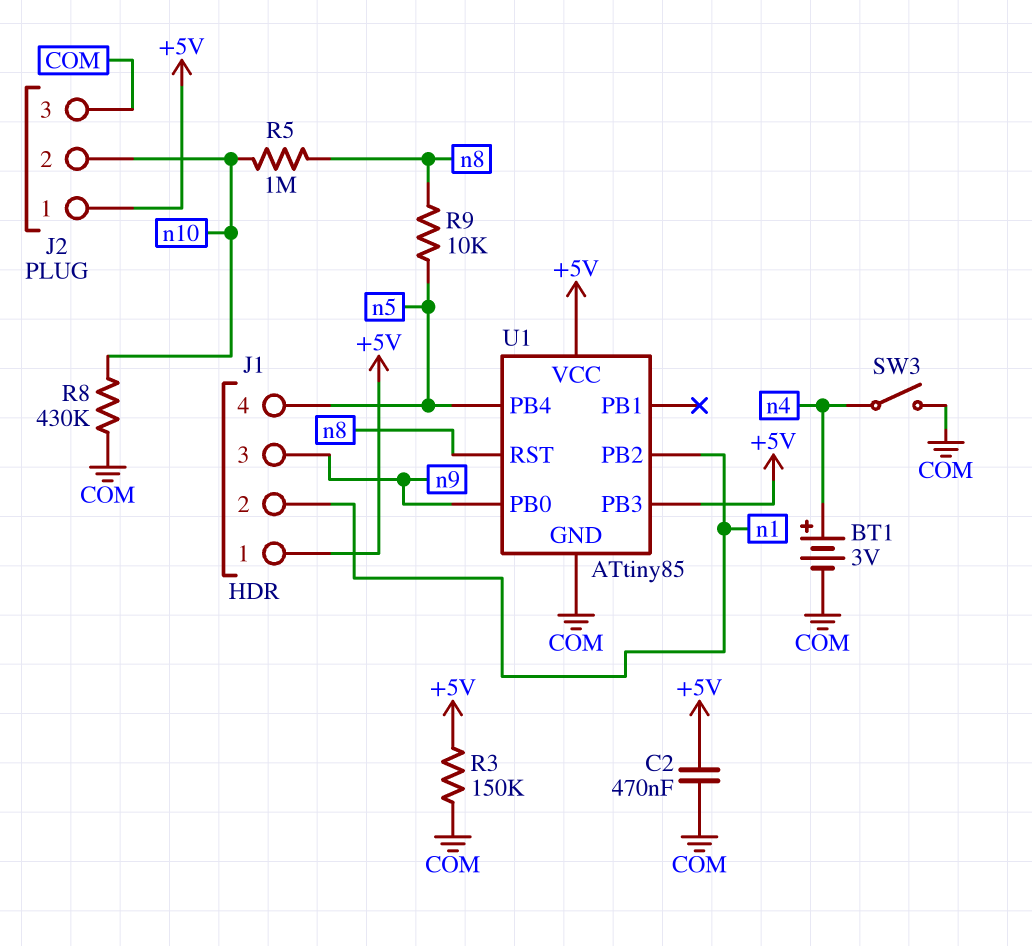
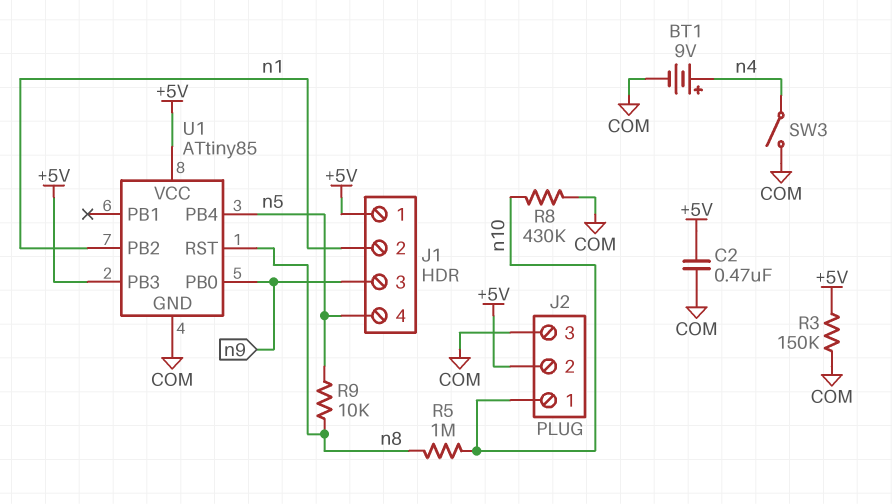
BT1: 3V (plus n4, minus COM) -> 9V (plus n4, minus COM)
J2 pin 1: +5V -> n10
J2 pin 2: n10 -> +5V

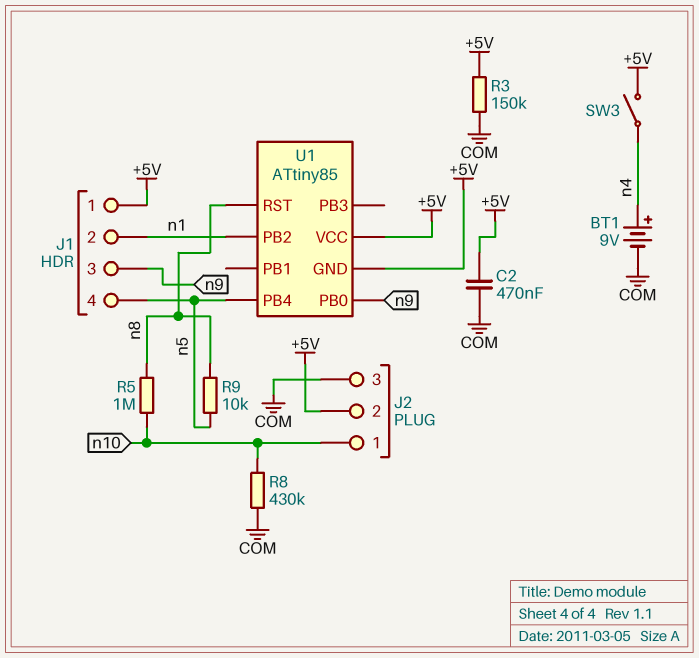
SW3: switch (COM, n4) -> switch (+5V, n4)
U1 pin GND: COM -> +5V
U1 pin PB3: +5V -> none

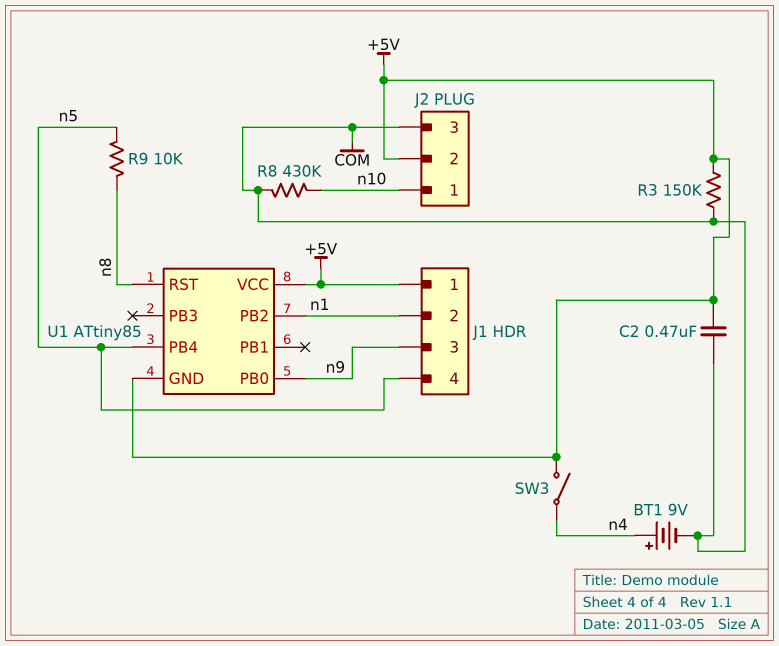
R5: 1M (n8, n10) -> none

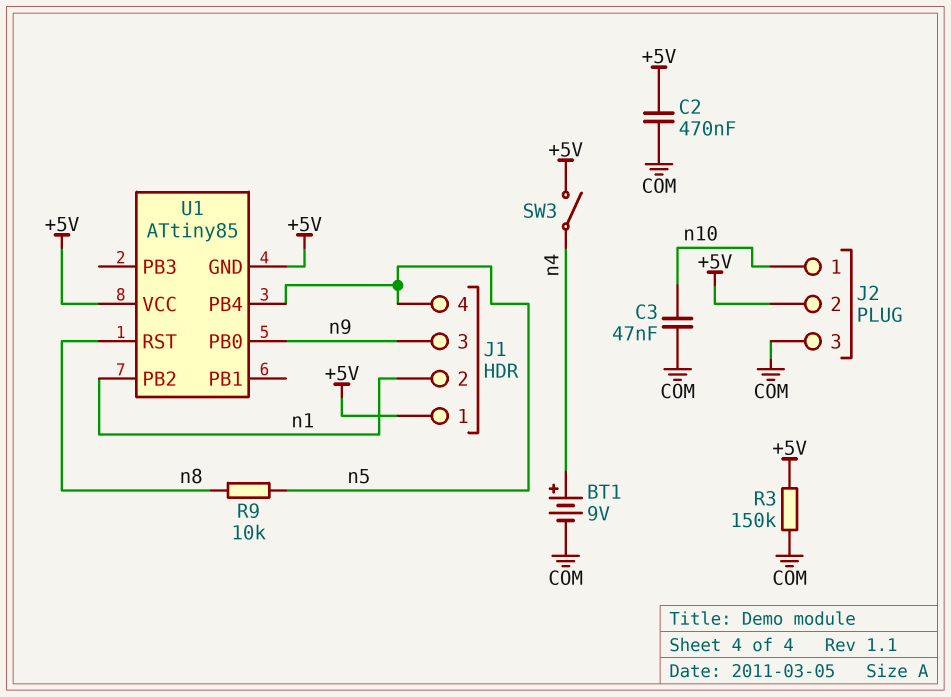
C3: none -> 47nF (COM, n10)
R8: 430k (COM, n10) -> none

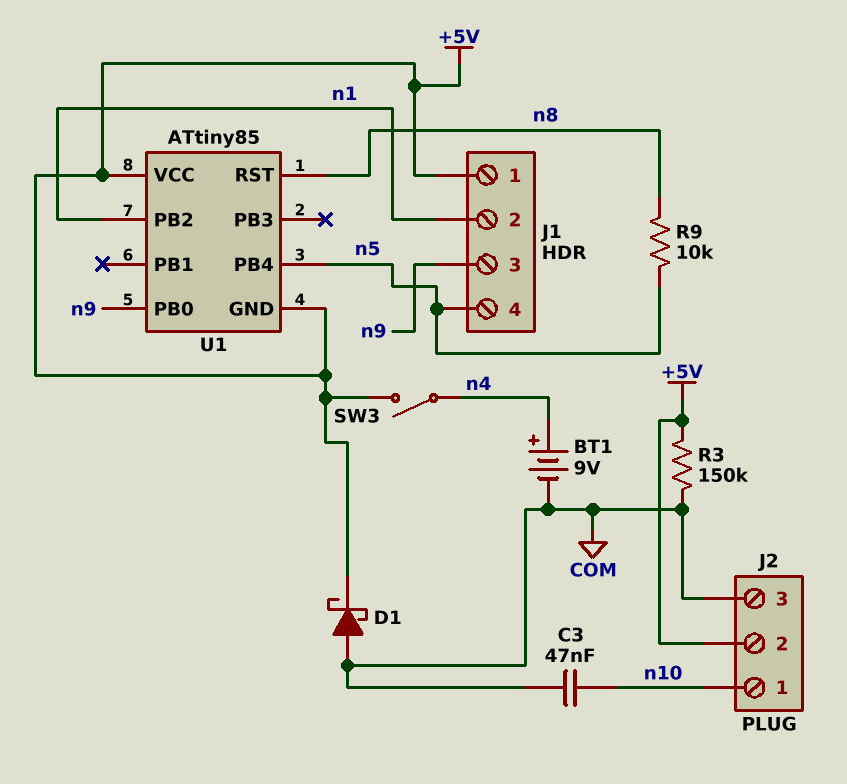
C2: 470nF (+5V, COM) -> none
D1: none -> schottky (A COM, K +5V)

